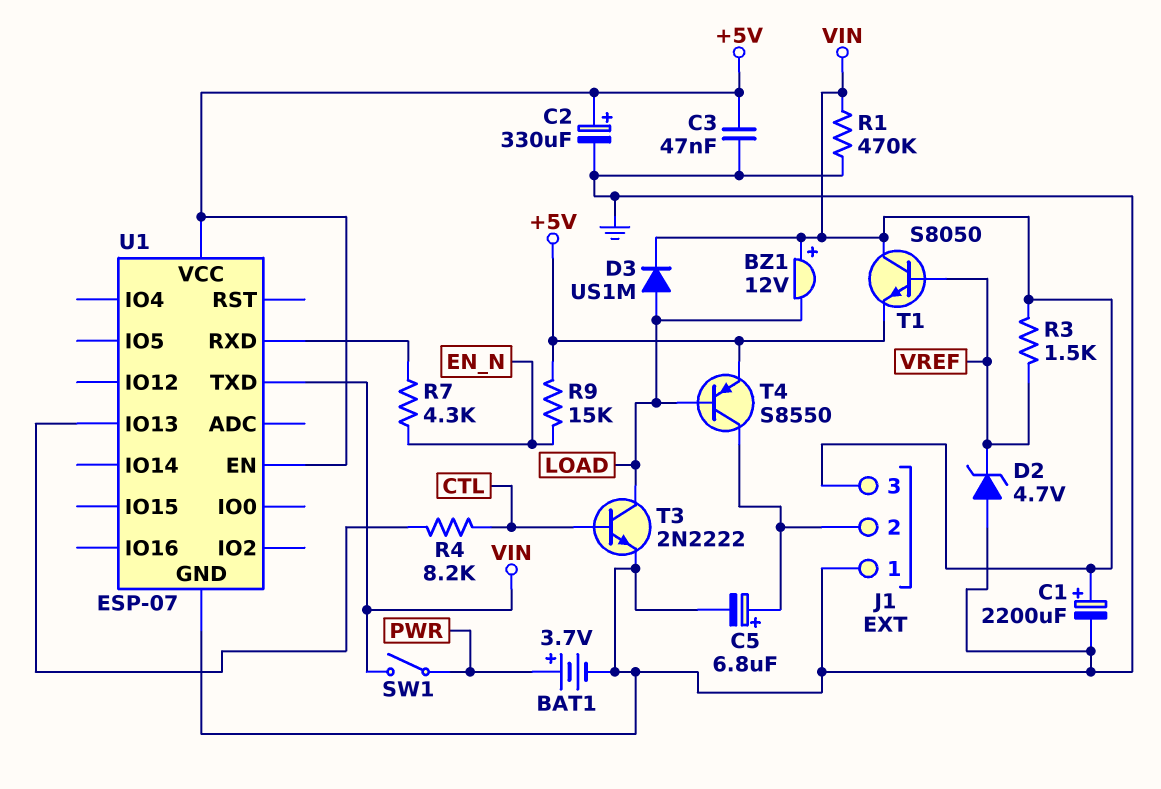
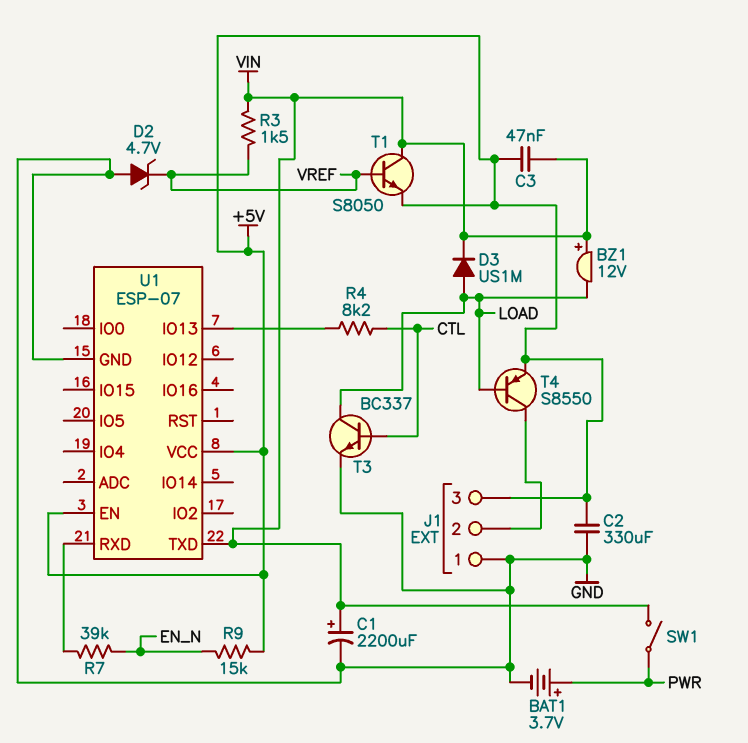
C2: 330uF (plus +5V, minus GND) -> 330uF (+5V, GND)
C3: 47nF (+5V, GND) -> 47nF (+5V, VIN)
C5: 6.8uF (plus J1/2, minus GND) -> none
J1 pin 3: VIN -> +5V
R1: 470k (GND, VIN) -> none
R7: 4.3k (EN_N, U1/RXD) -> 39k (EN_N, U1/RXD)
T3: NPN 2N2222 (B CTL, C LOAD, E GND) -> NPN BC337 (B CTL, C LOAD, E GND)

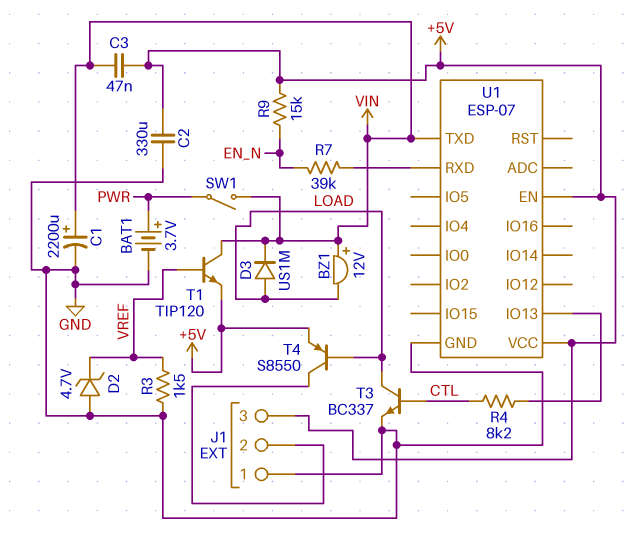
R3: 1.5k (VIN, VREF) -> 1.5k (GND, VREF)
T1: NPN S8050 (B VREF, C VIN, E +5V) -> NPN TIP120 (B VREF, C VIN, E +5V)

